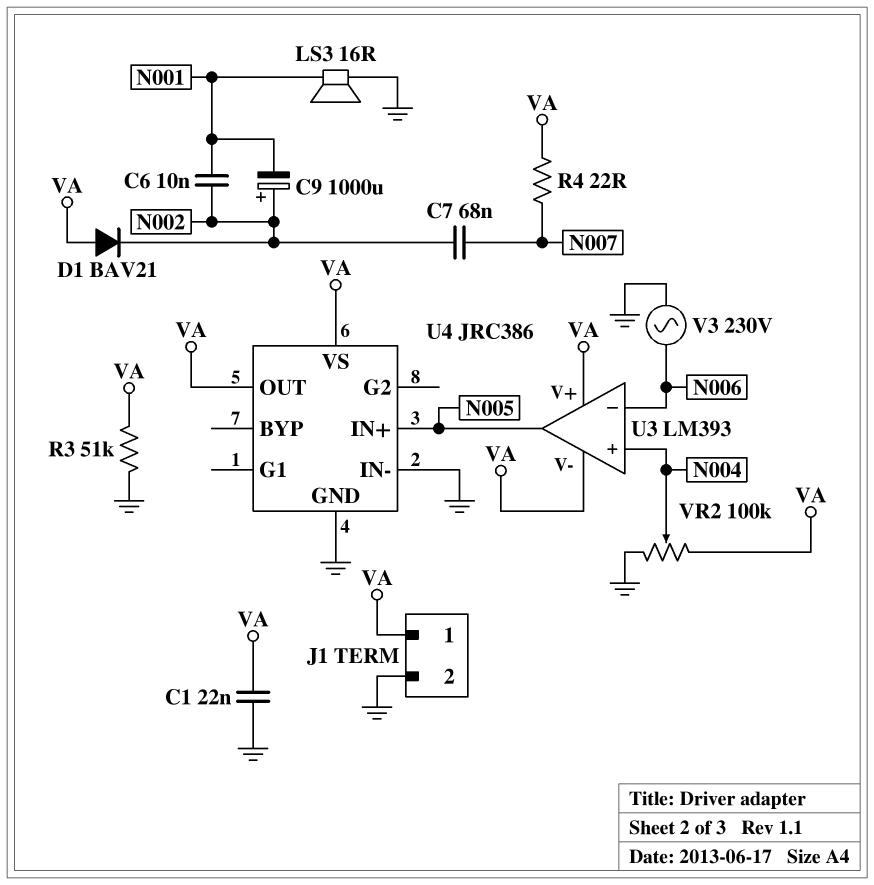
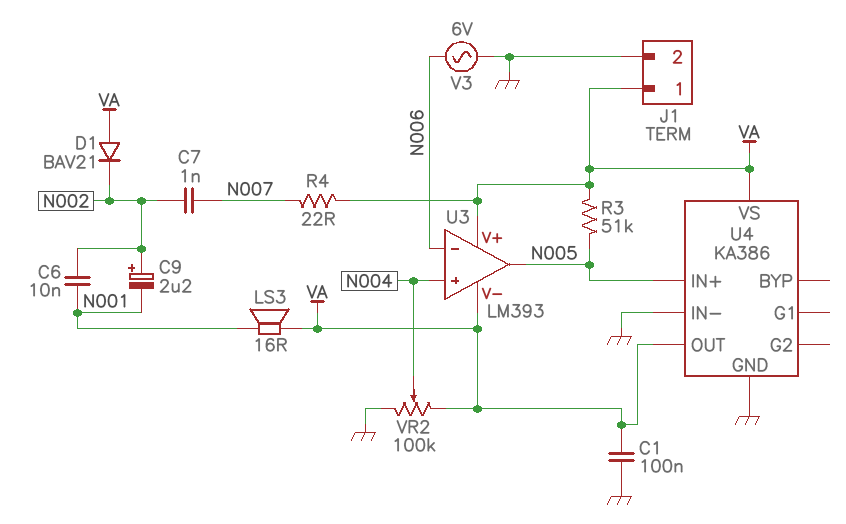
C1: 22nF (GND, VA) -> 100nF (GND, VA)
C7: 68nF (N002, N007) -> 1nF (N002, N007)
C9: 1000uF (plus N002, minus N001) -> 2.2uF (plus N002, minus N001)
LS3: speaker 16R (GND, N001) -> speaker 16R (N001, VA)
R3: 51k (GND, VA) -> 51k (N005, VA)
U4: JRC386 -> KA386
V3: AC 230V (GND, N006) -> AC 6V (GND, N006)

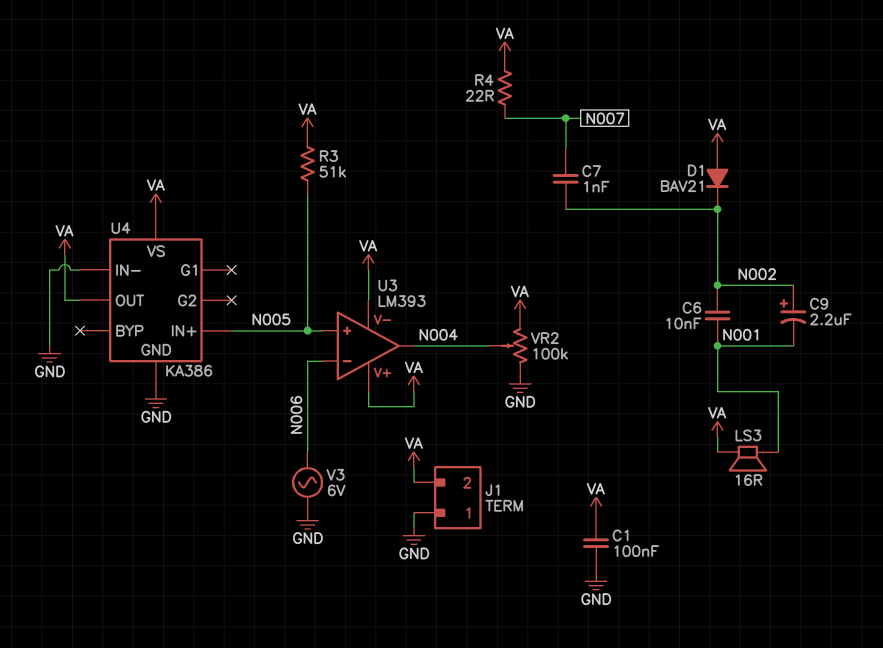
J1 pin 1: VA -> GND
J1 pin 2: GND -> VA
U3 pin in+: N004 -> N005
U3 pin out: N005 -> N004

